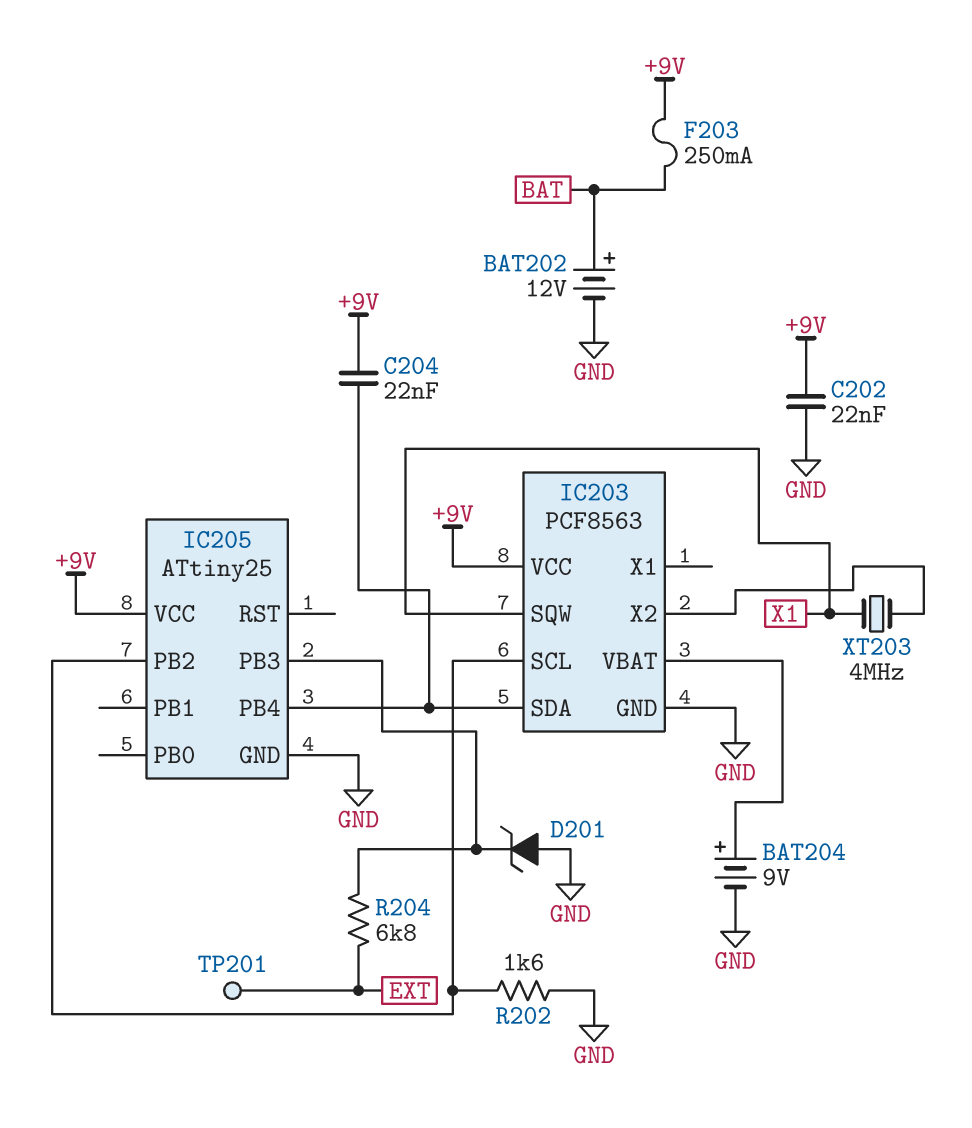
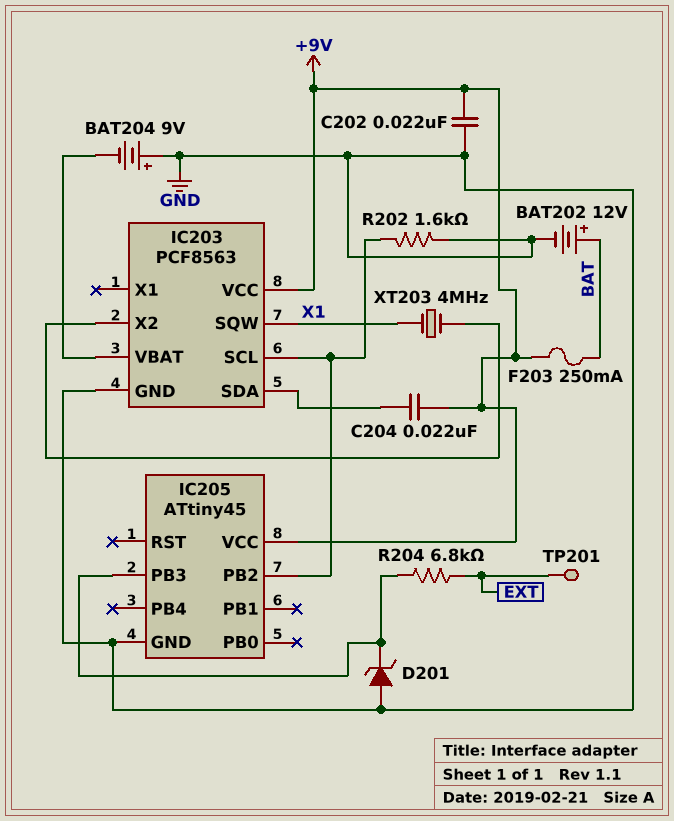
BAT204: 9V (plus IC203/VBAT, minus GND) -> 9V (plus GND, minus IC203/VBAT)
IC205: ATtiny25 -> ATtiny45
IC205 pin PB4: IC203/SDA -> none

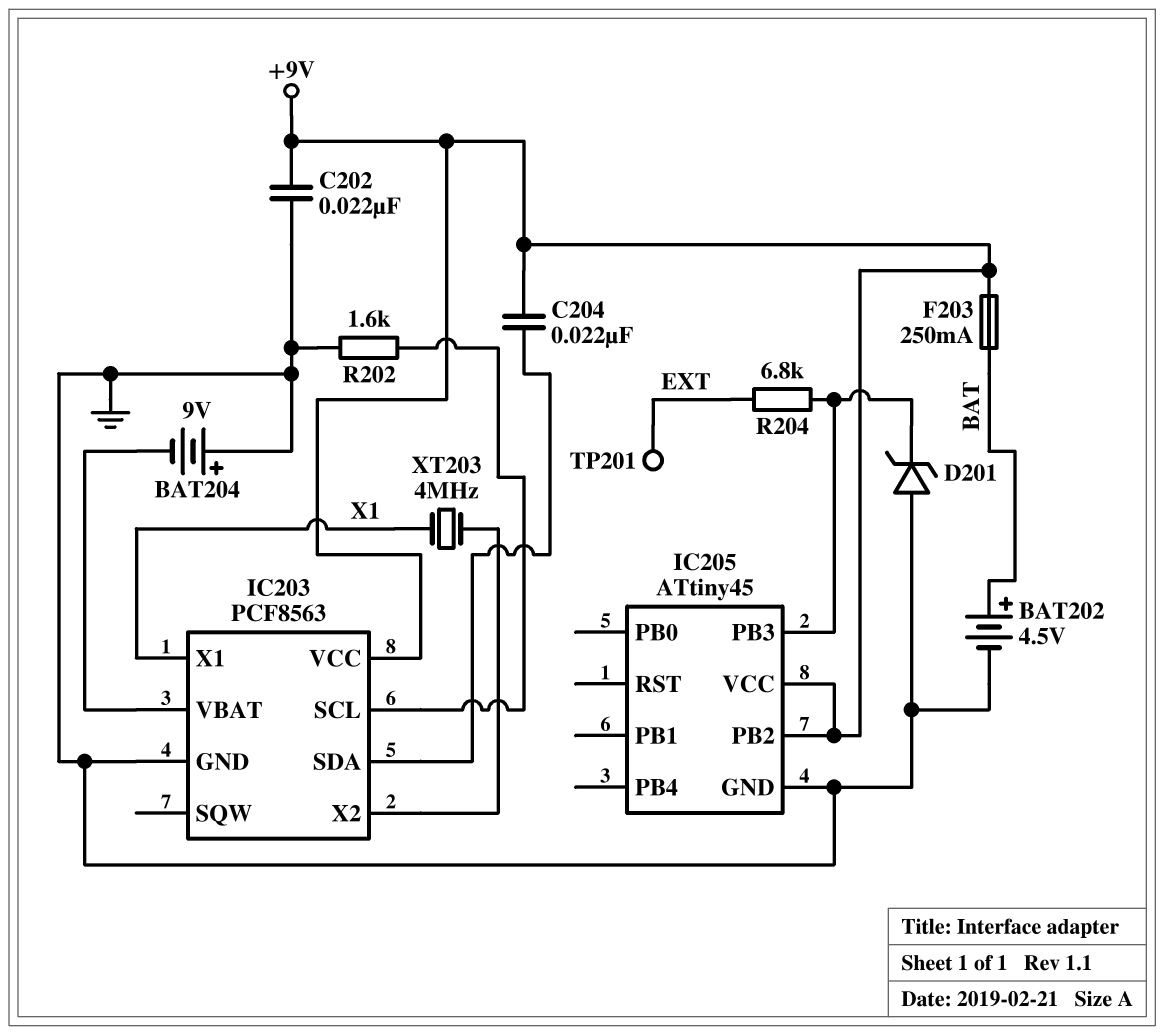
BAT202: 12V (plus BAT, minus GND) -> 4.5V (plus BAT, minus GND)
IC203 pin SQW: X1 -> none
IC203 pin X1: none -> X1
IC205 pin PB2: IC203/SCL -> +9V

